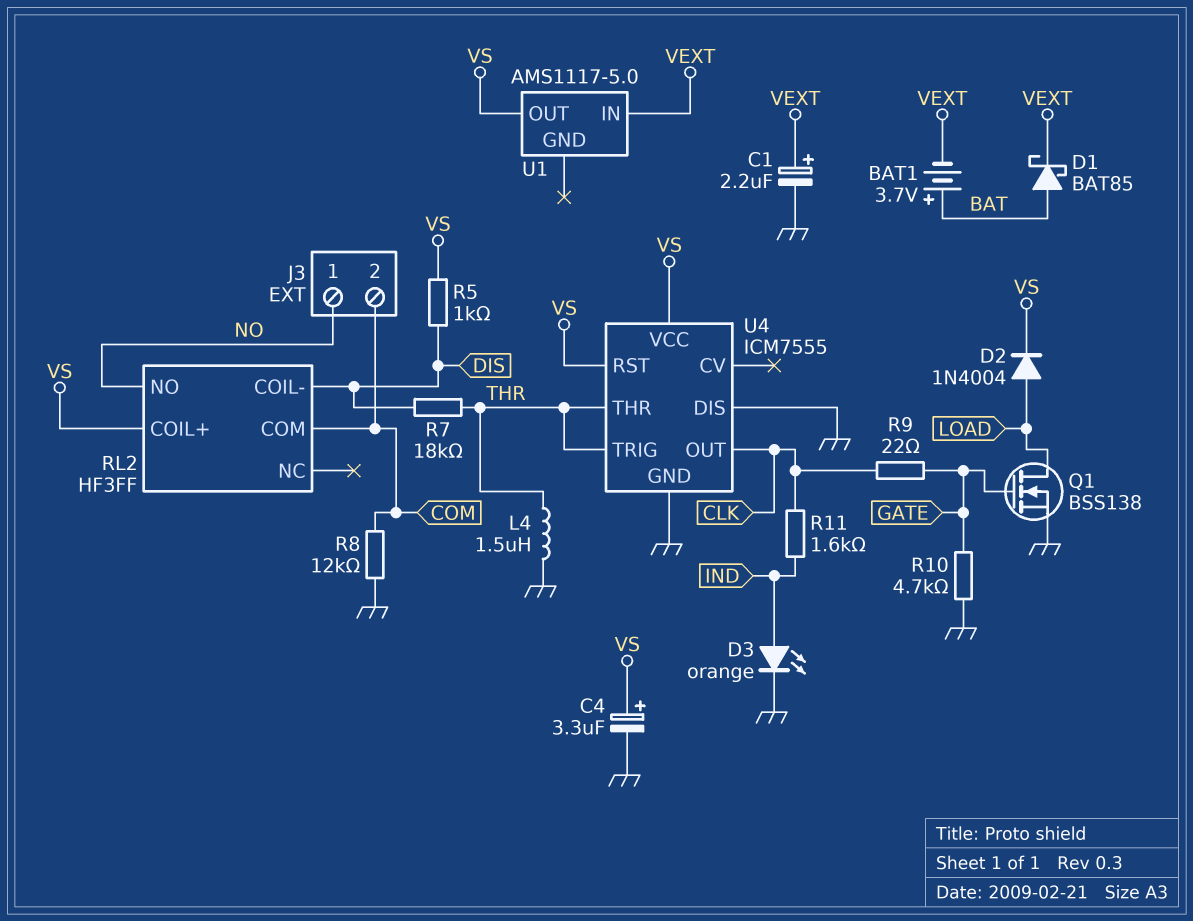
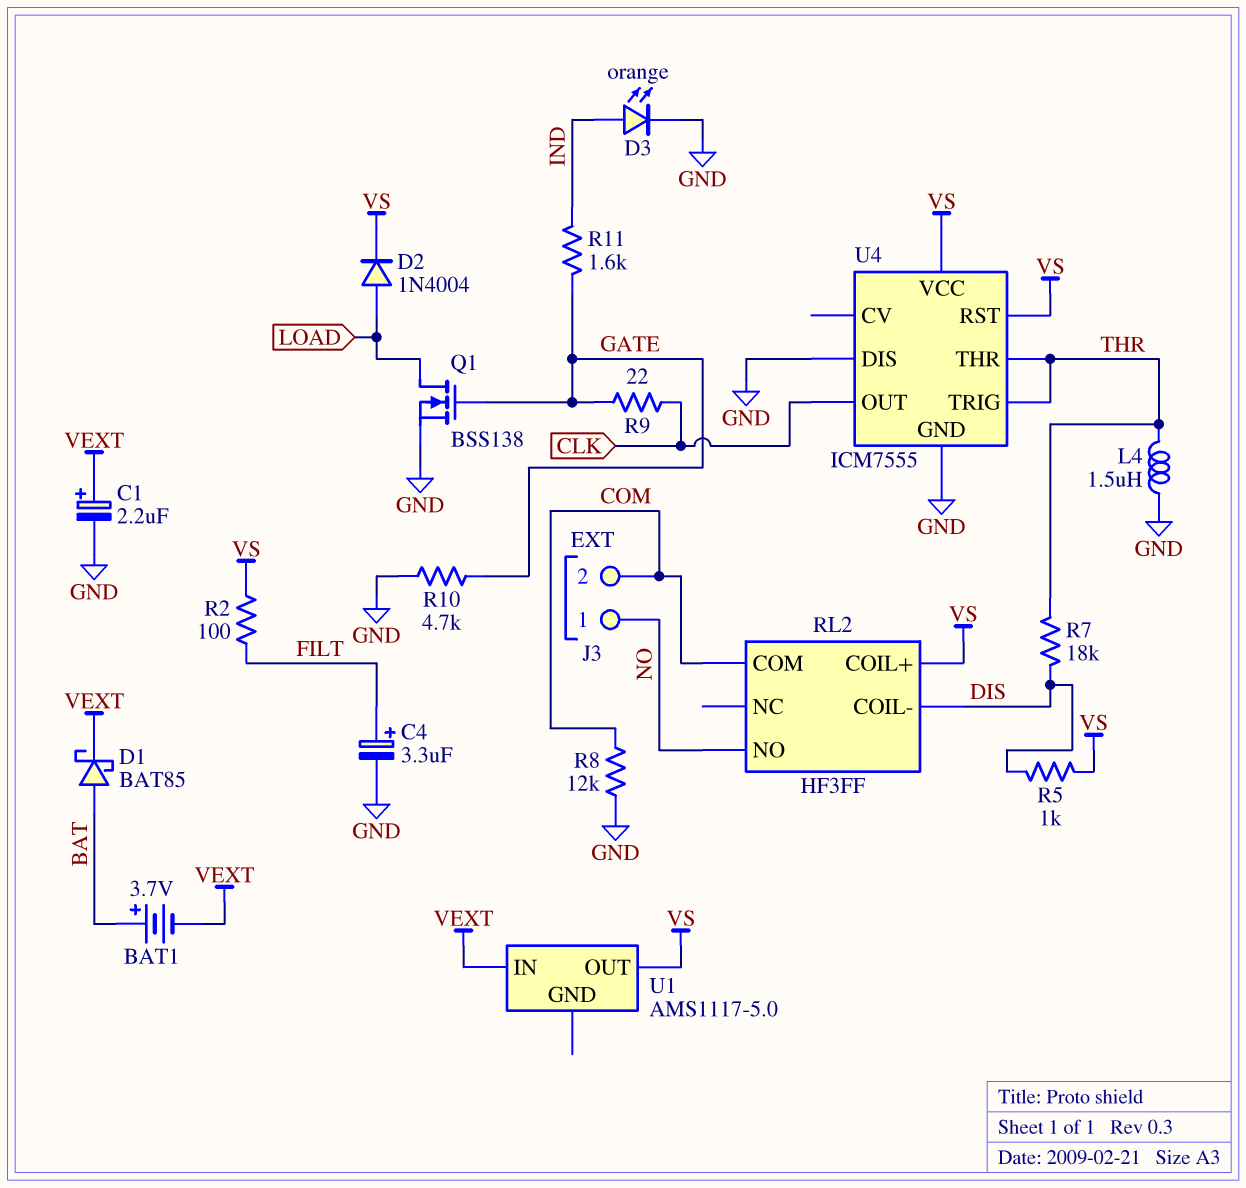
C4: 3.3uF (plus VS, minus GND) -> 3.3uF (plus FILT, minus GND)
R2: none -> 100 (FILT, VS)
R11: 1.6k (CLK, IND) -> 1.6k (GATE, IND)

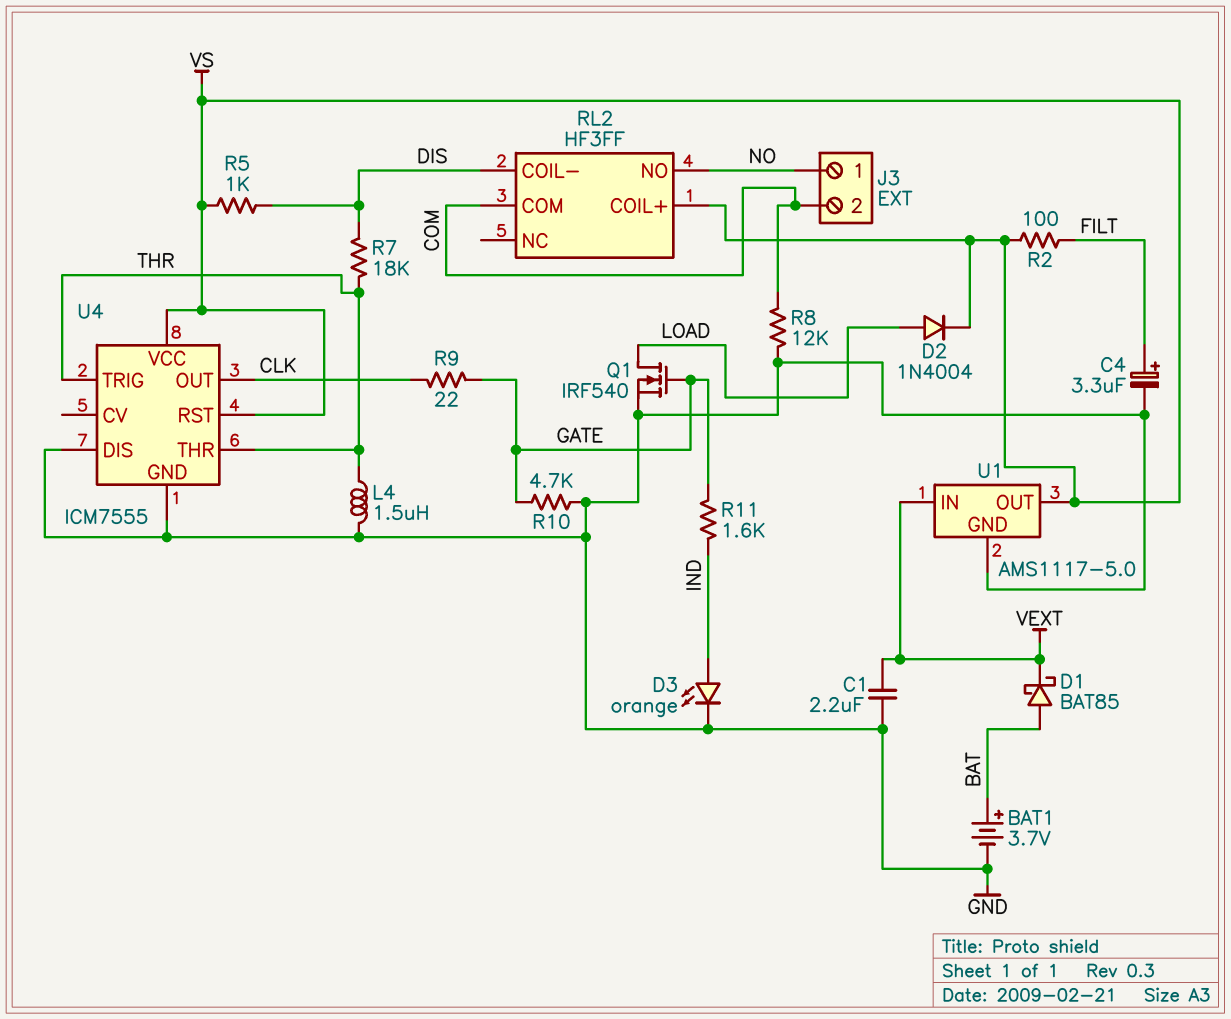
BAT1: 3.7V (plus BAT, minus VEXT) -> 3.7V (plus BAT, minus GND)
C1: 2.2uF (plus VEXT, minus GND) -> 2.2uF (GND, VEXT)
Q1: NMOS BSS138 (G GATE, D LOAD, S GND) -> NMOS IRF540 (G GATE, D LOAD, S GND)
U1 pin GND: none -> GND

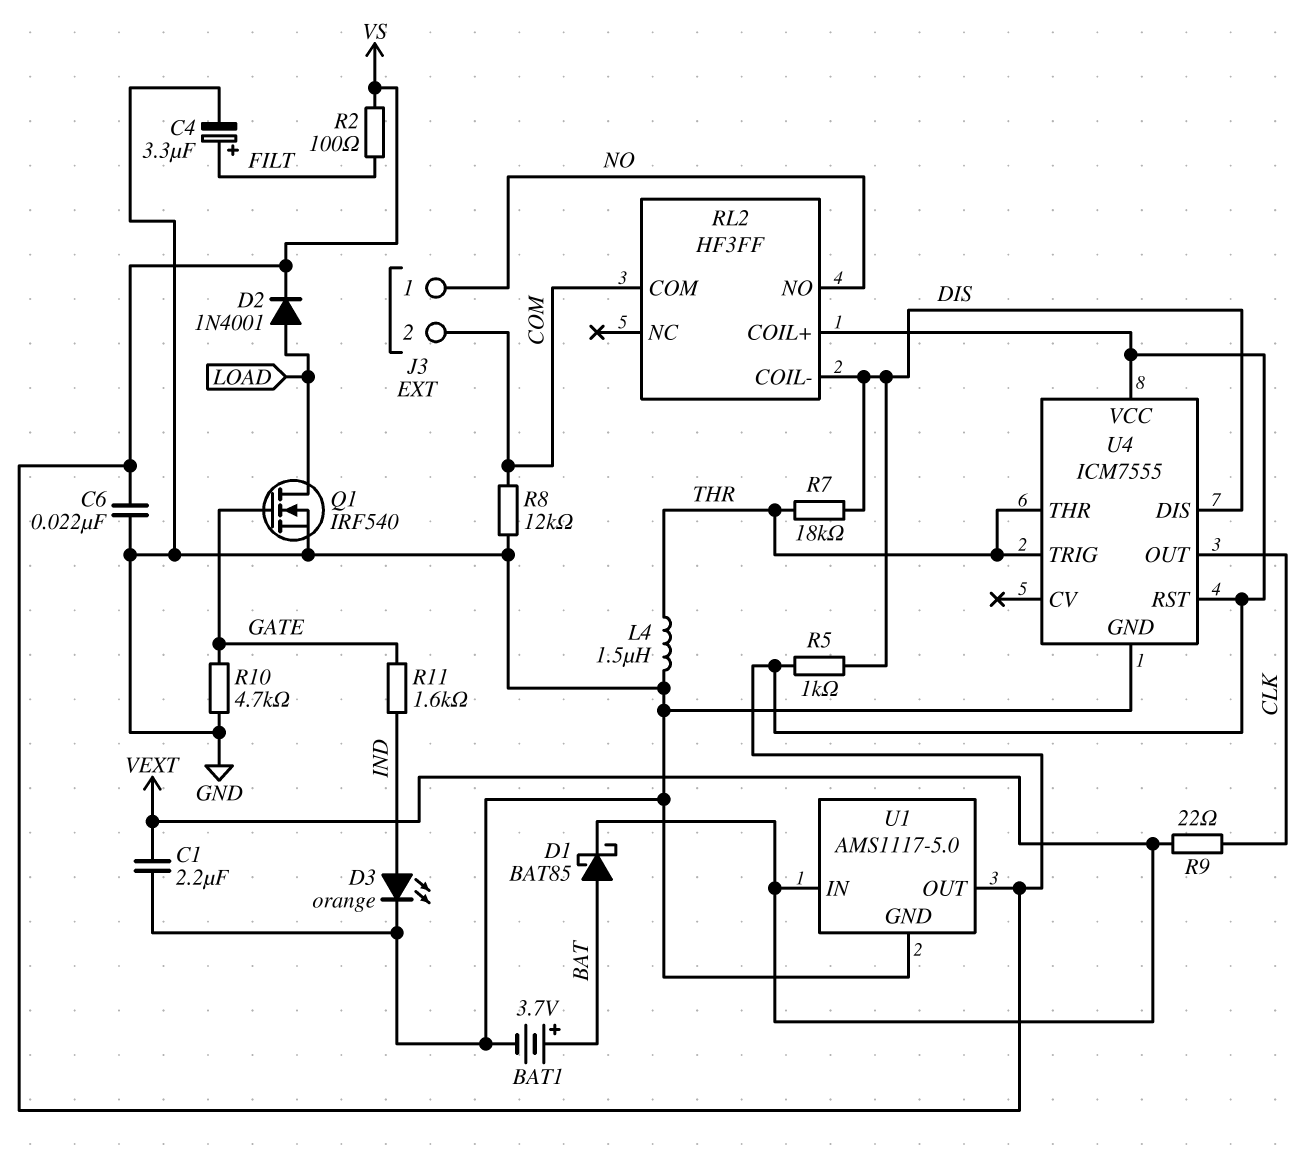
C6: none -> 22nF (GND, VS)
D2: diode 1N4004 (A LOAD, K VS) -> diode 1N4001 (A LOAD, K VS)
R9: 22 (CLK, GATE) -> 22 (CLK, VEXT)
U4 pin DIS: GND -> DIS

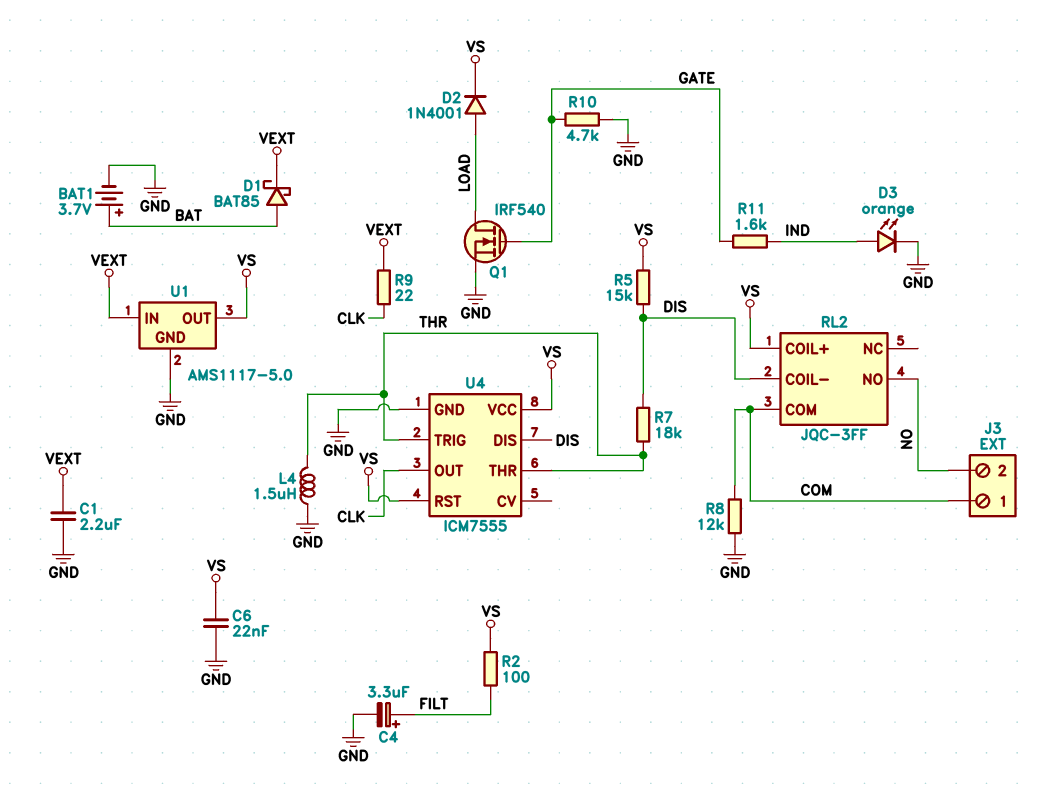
J3 pin 1: NO -> COM
J3 pin 2: COM -> NO
R5: 1k (DIS, VS) -> 15k (DIS, VS)
RL2: HF3FF -> JQC-3FF

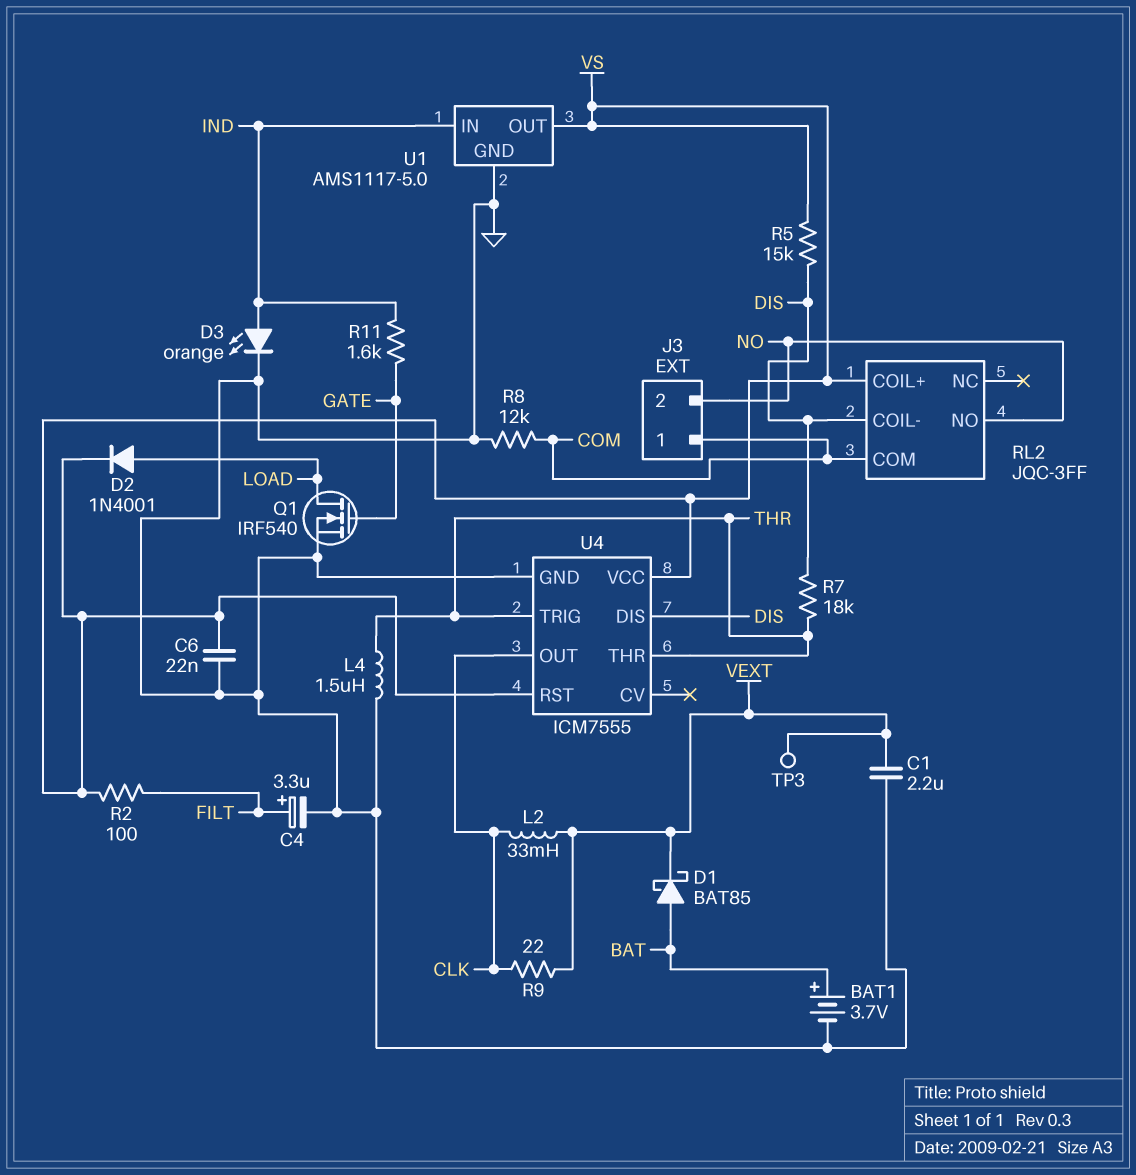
L2: none -> 33mH (CLK, VEXT)
R10: 4.7k (GATE, GND) -> none
TP3: none -> test point (VEXT)
U1 pin IN: VEXT -> IND

